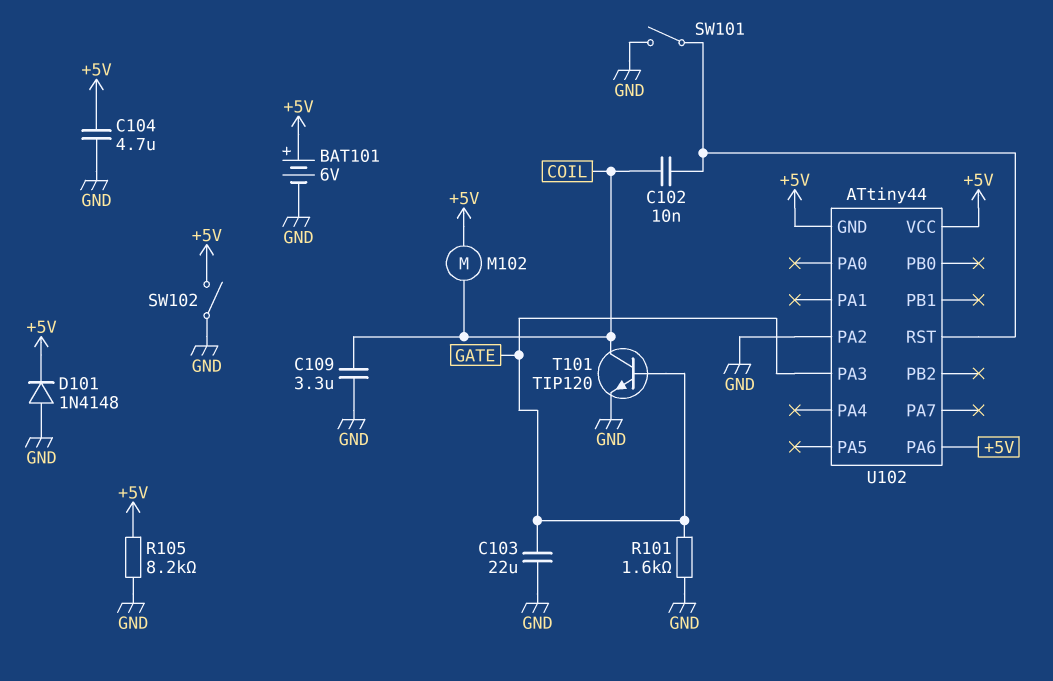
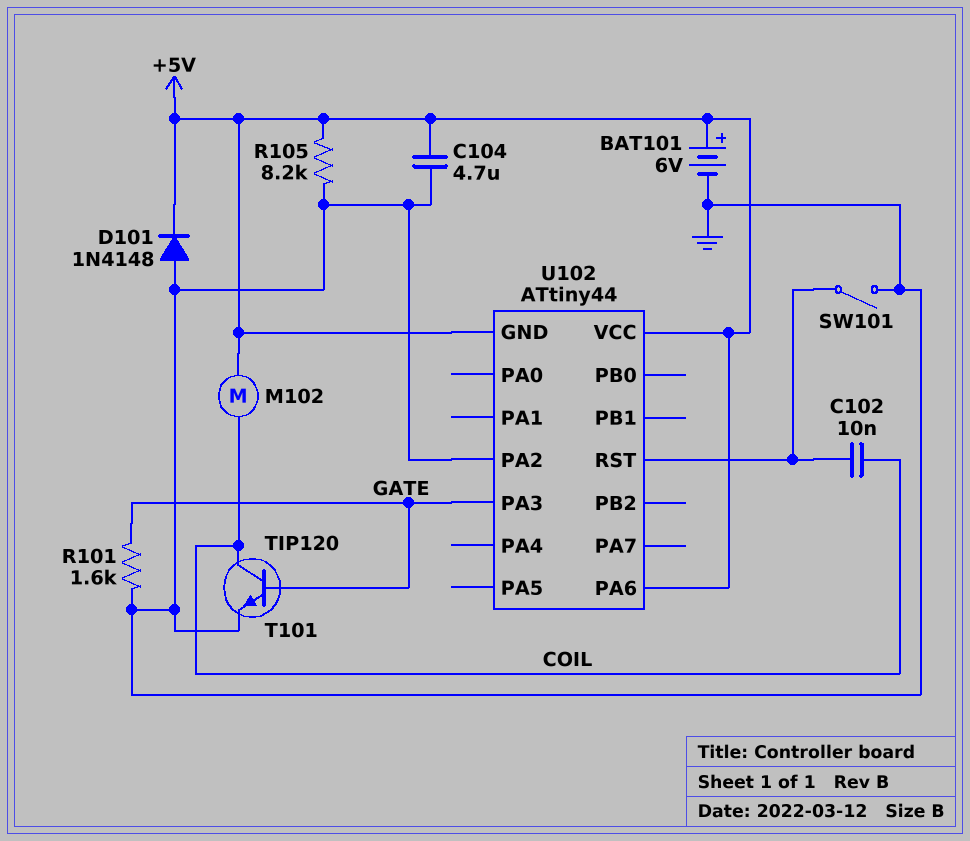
C103: 22uF (GATE, GND) -> none
C109: 3.3uF (COIL, GND) -> none
SW102: switch (+5V, GND) -> none

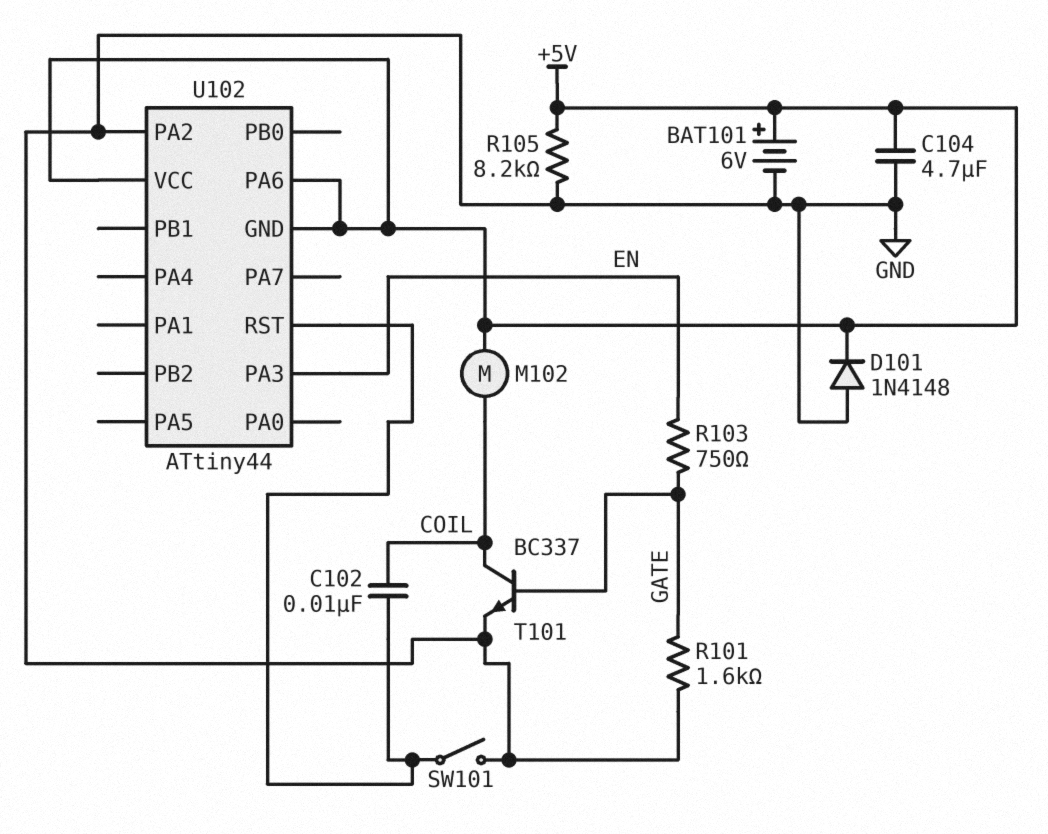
R103: none -> 750 (EN, GATE)
T101: NPN TIP120 (B GATE, C COIL, E GND) -> NPN BC337 (B GATE, C COIL, E GND)
U102 pin PA3: GATE -> EN

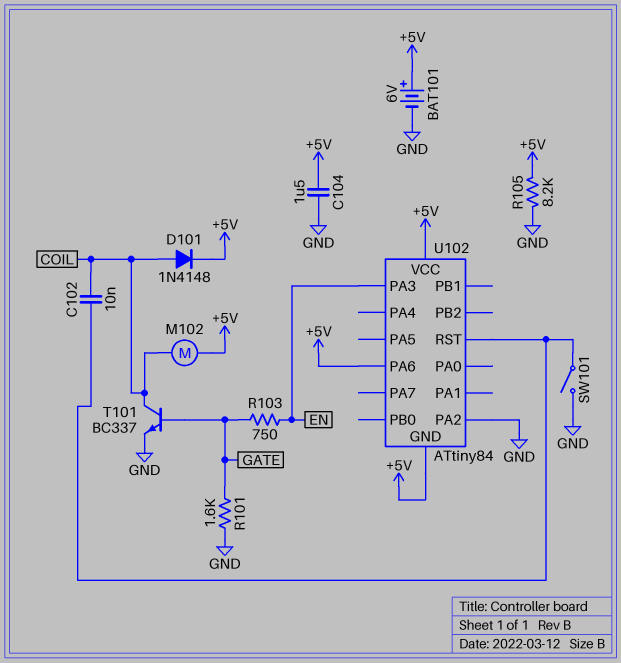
C104: 4.7uF (+5V, GND) -> 1.5uF (+5V, GND)
D101: diode 1N4148 (A GND, K +5V) -> diode 1N4148 (A COIL, K +5V)
U102: ATtiny44 -> ATtiny84

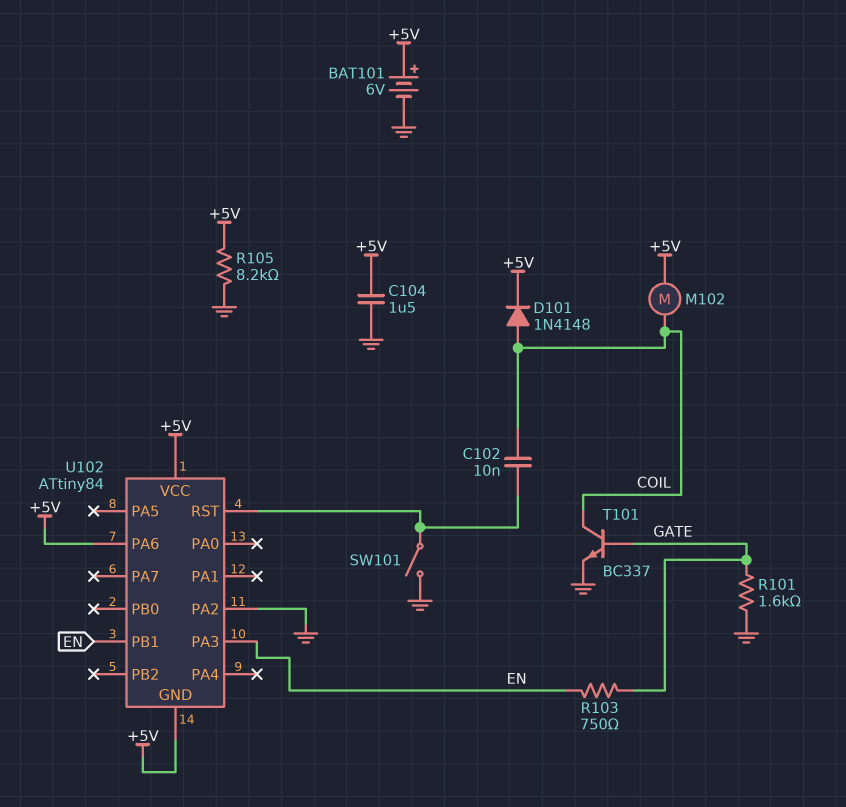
U102 pin PB1: none -> EN

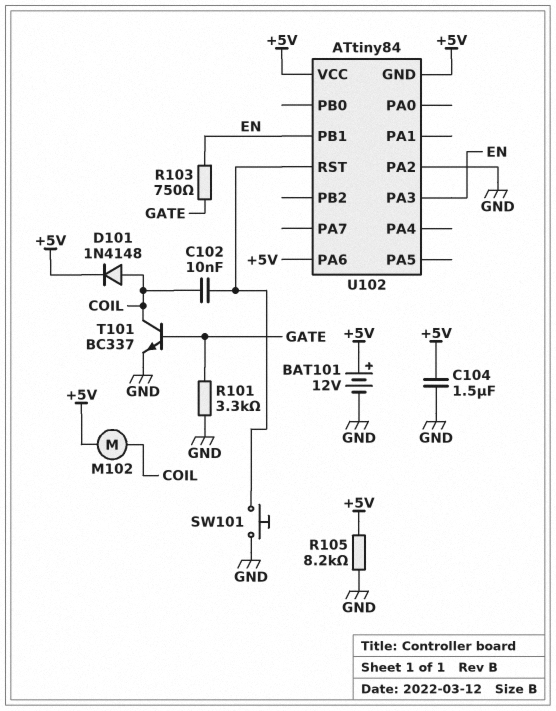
BAT101: 6V (plus +5V, minus GND) -> 12V (plus +5V, minus GND)
R101: 1.6k (GATE, GND) -> 3.3k (GATE, GND)
SW101: switch (GND, U102/RST) -> button (GND, U102/RST)

